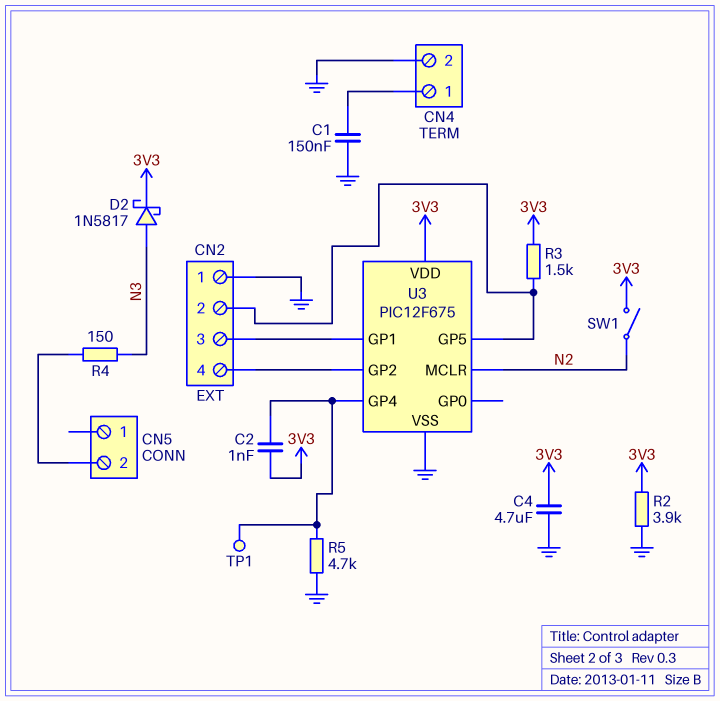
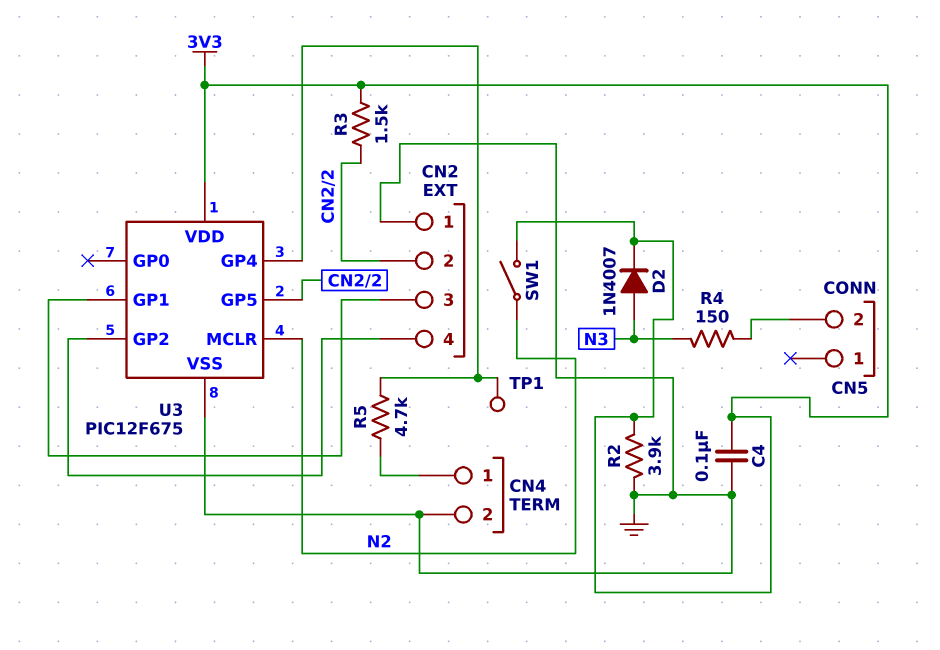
C1: 150nF (CN4/1, GND) -> none
C2: 1nF (3V3, U3/GP4) -> none
C4: 4.7uF (3V3, GND) -> 100nF (3V3, GND)
D2: schottky 1N5817 (A N3, K 3V3) -> diode 1N4007 (A N3, K 3V3)
R5: 4.7k (GND, U3/GP4) -> 4.7k (CN4/1, U3/GP4)

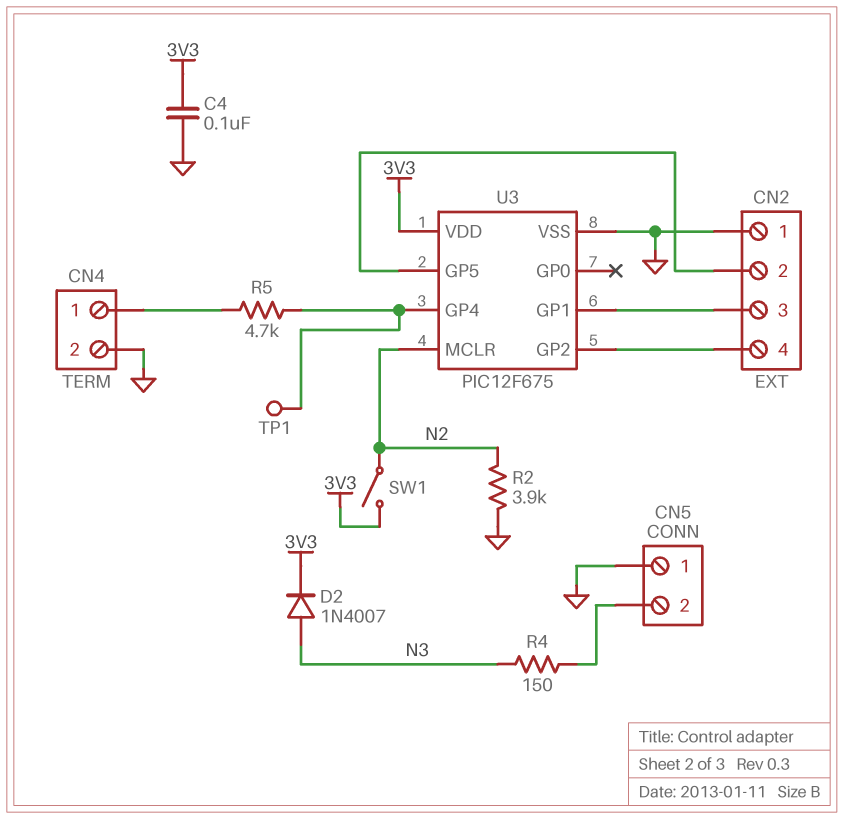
CN5 pin 1: none -> GND
R2: 3.9k (3V3, GND) -> 3.9k (GND, N2)
R3: 1.5k (3V3, CN2/2) -> none

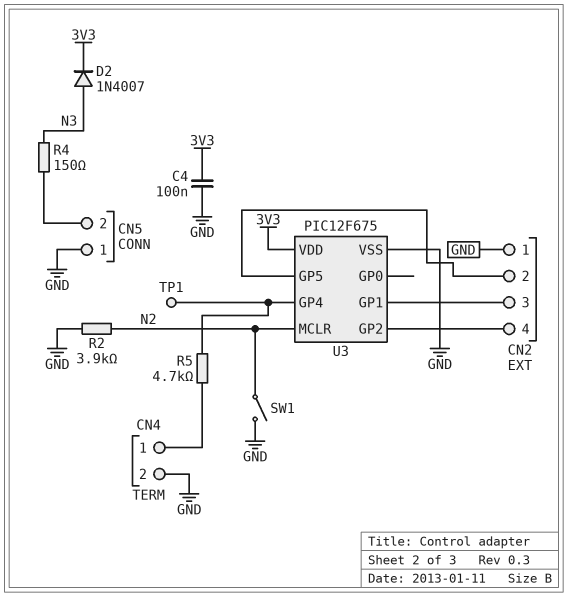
SW1: switch (3V3, N2) -> switch (GND, N2)

